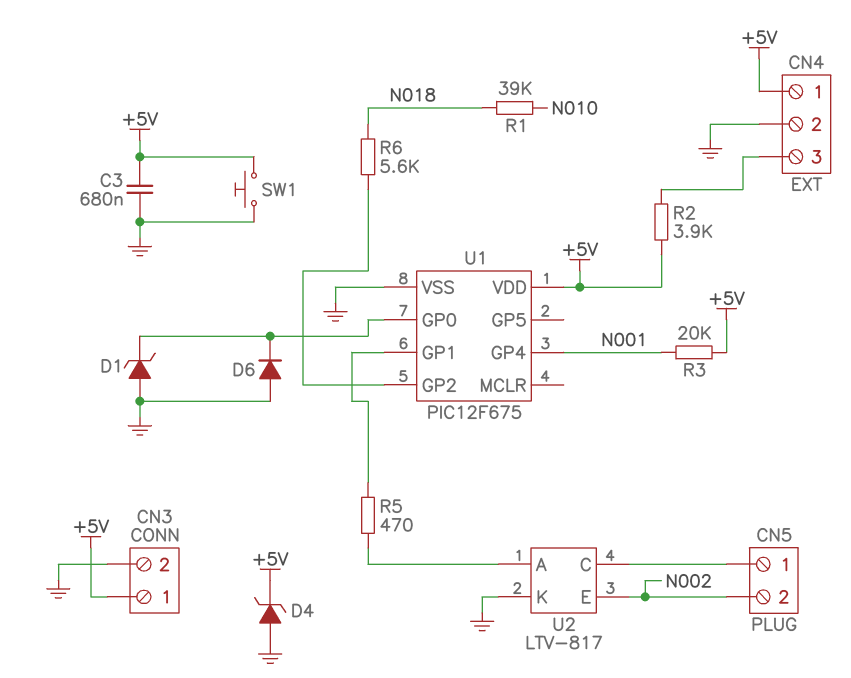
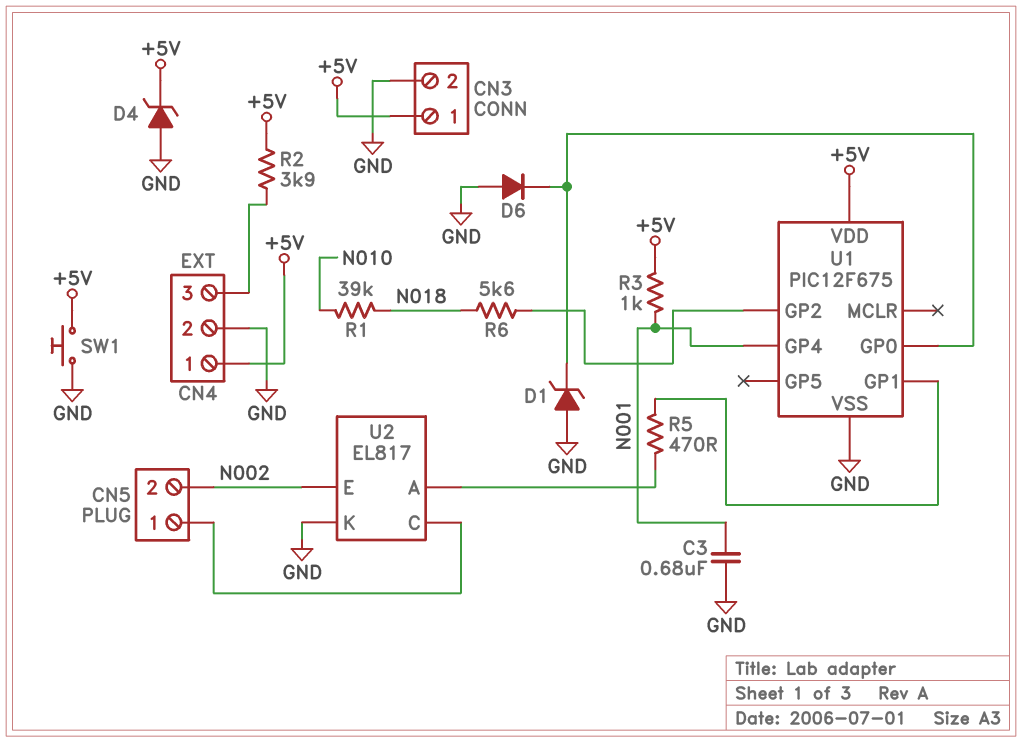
C3: 680nF (+5V, GND) -> 680nF (GND, N001)
R3: 20k (+5V, N001) -> 1k (+5V, N001)
U2: LTV-817 -> EL817

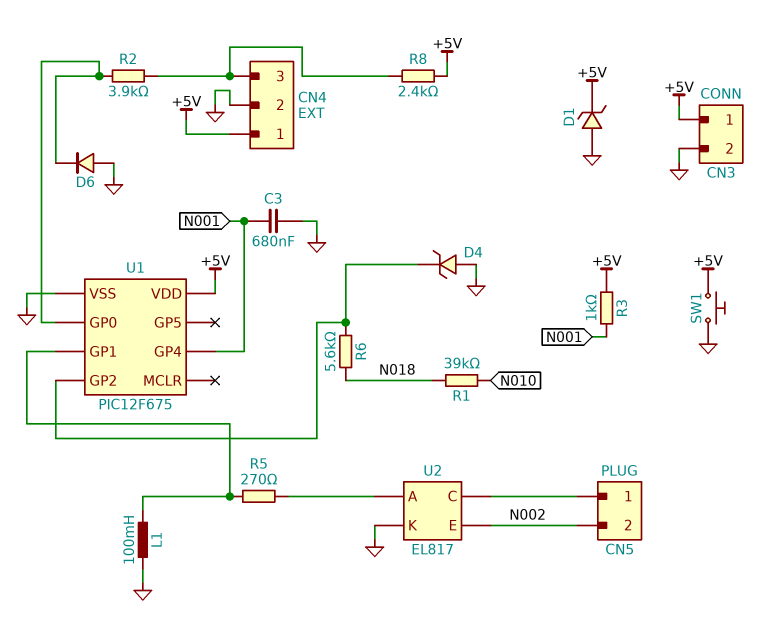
D1: zener (A GND, K U1/GP0) -> zener (A GND, K +5V)
D4: zener (A GND, K +5V) -> zener (A GND, K U1/GP2)
L1: none -> 100mH (GND, U1/GP1)
R2: 3.9k (+5V, CN4/3) -> 3.9k (CN4/3, U1/GP0)
R5: 470 (U1/GP1, U2/A) -> 270 (U1/GP1, U2/A)
R8: none -> 2.4k (+5V, CN4/3)

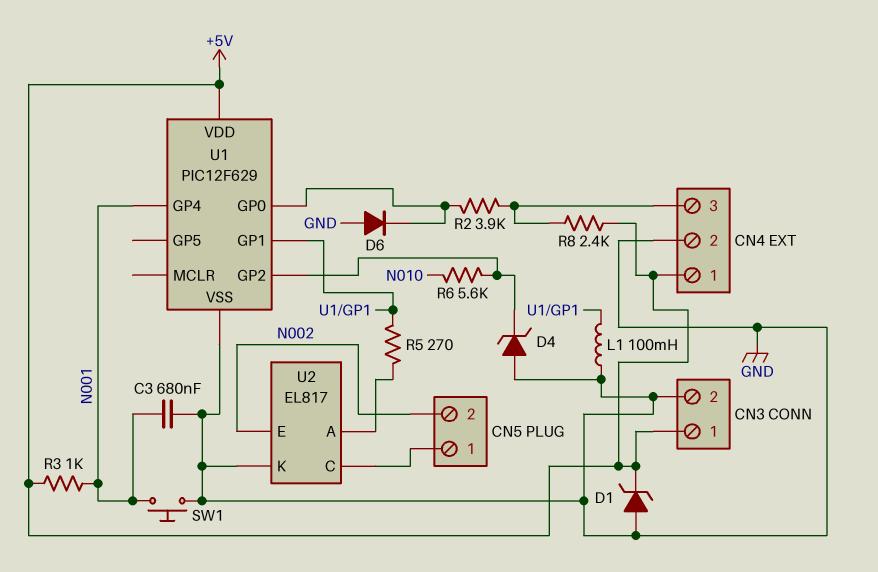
R1: 39k (N010, N018) -> none
R6: 5.6k (N018, U1/GP2) -> 5.6k (N010, U1/GP2)
SW1: button (+5V, GND) -> button (GND, N001)
U1: PIC12F675 -> PIC12F629

